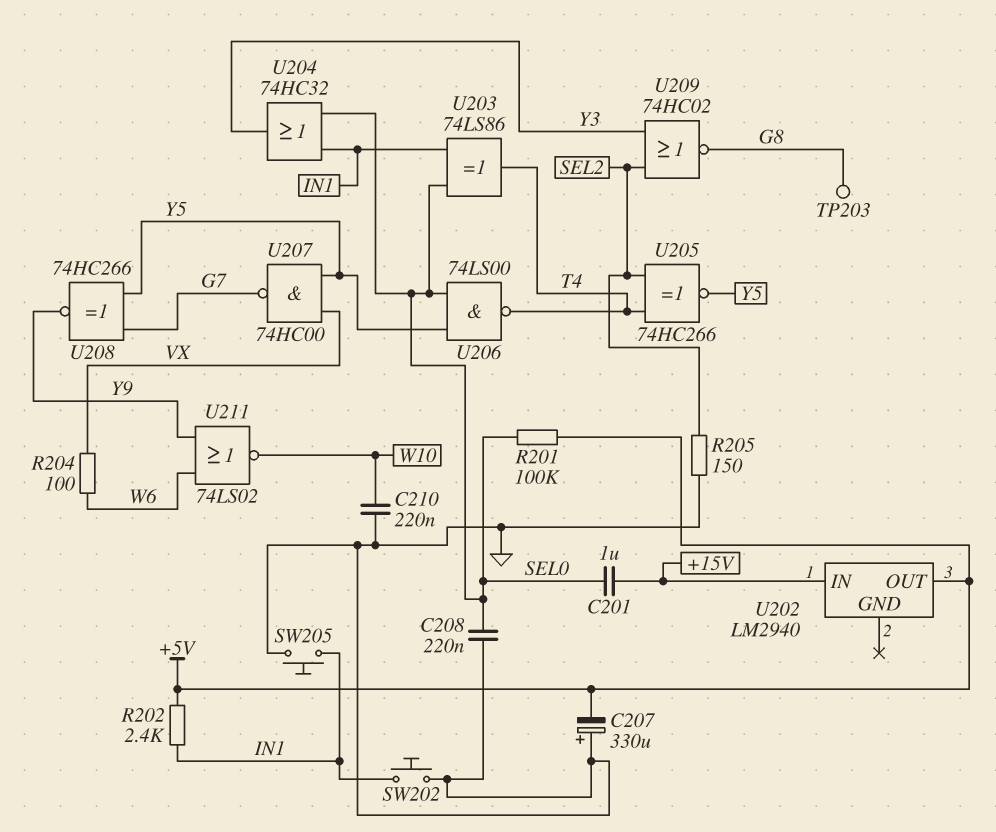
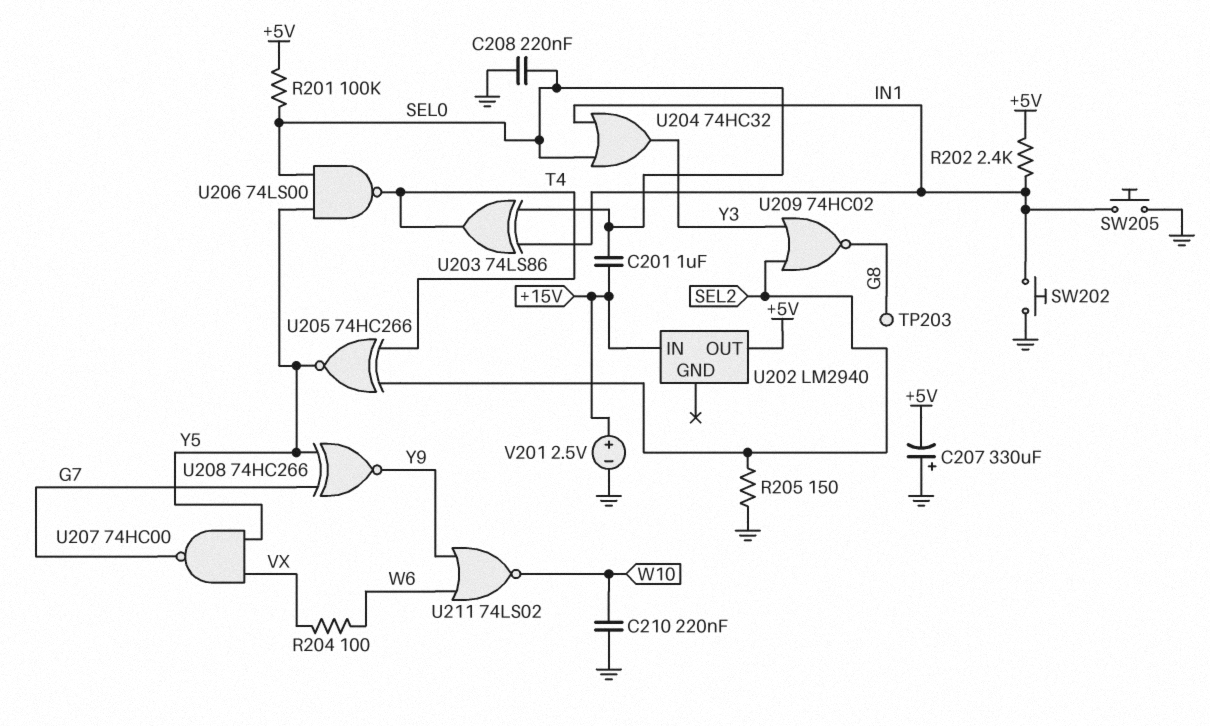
V201: none -> 2.5V (plus +15V, minus GND)

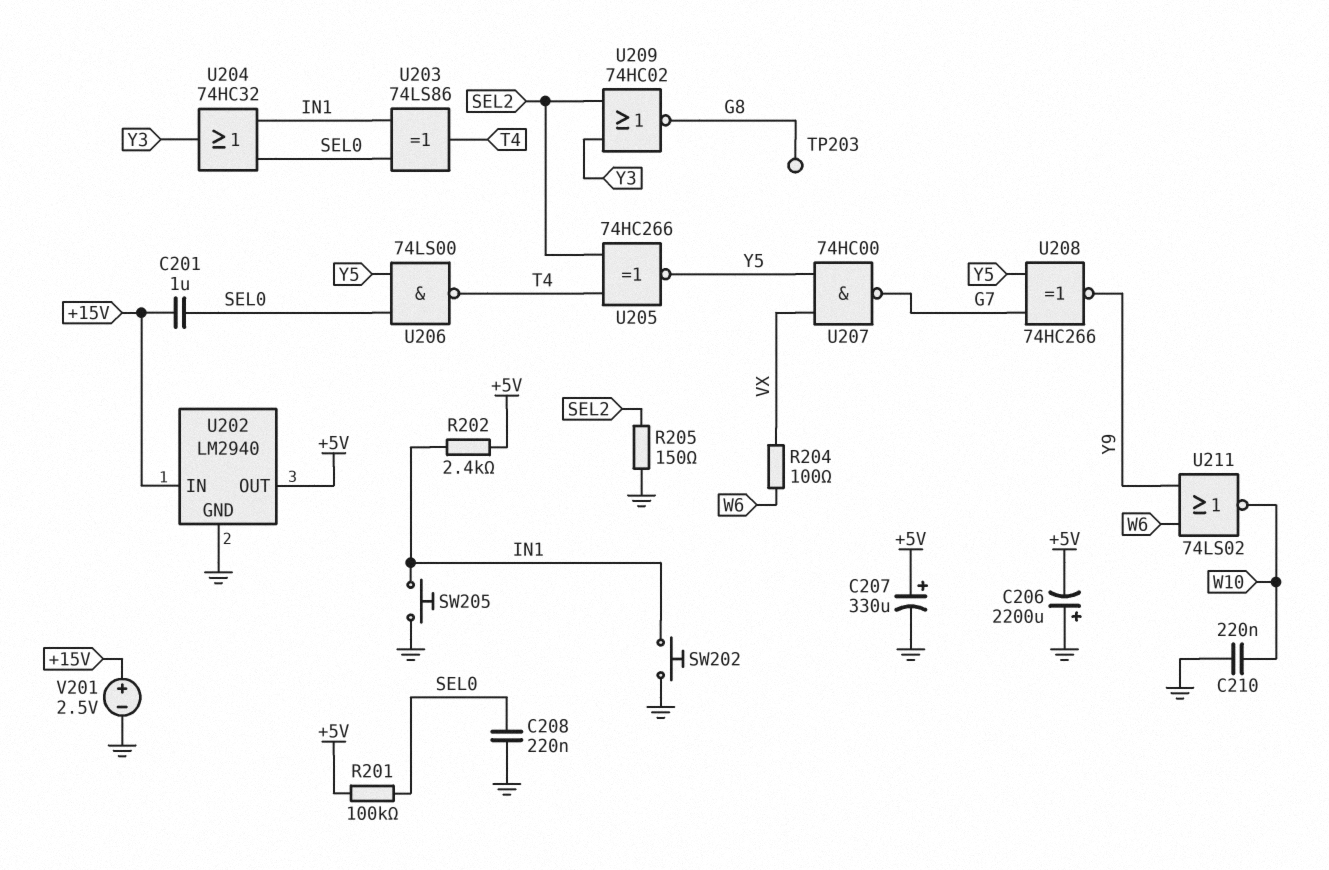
C206: none -> 2200uF (plus GND, minus +5V)
C207: 330uF (plus GND, minus +5V) -> 330uF (plus +5V, minus GND)
U202 pin GND: none -> GND

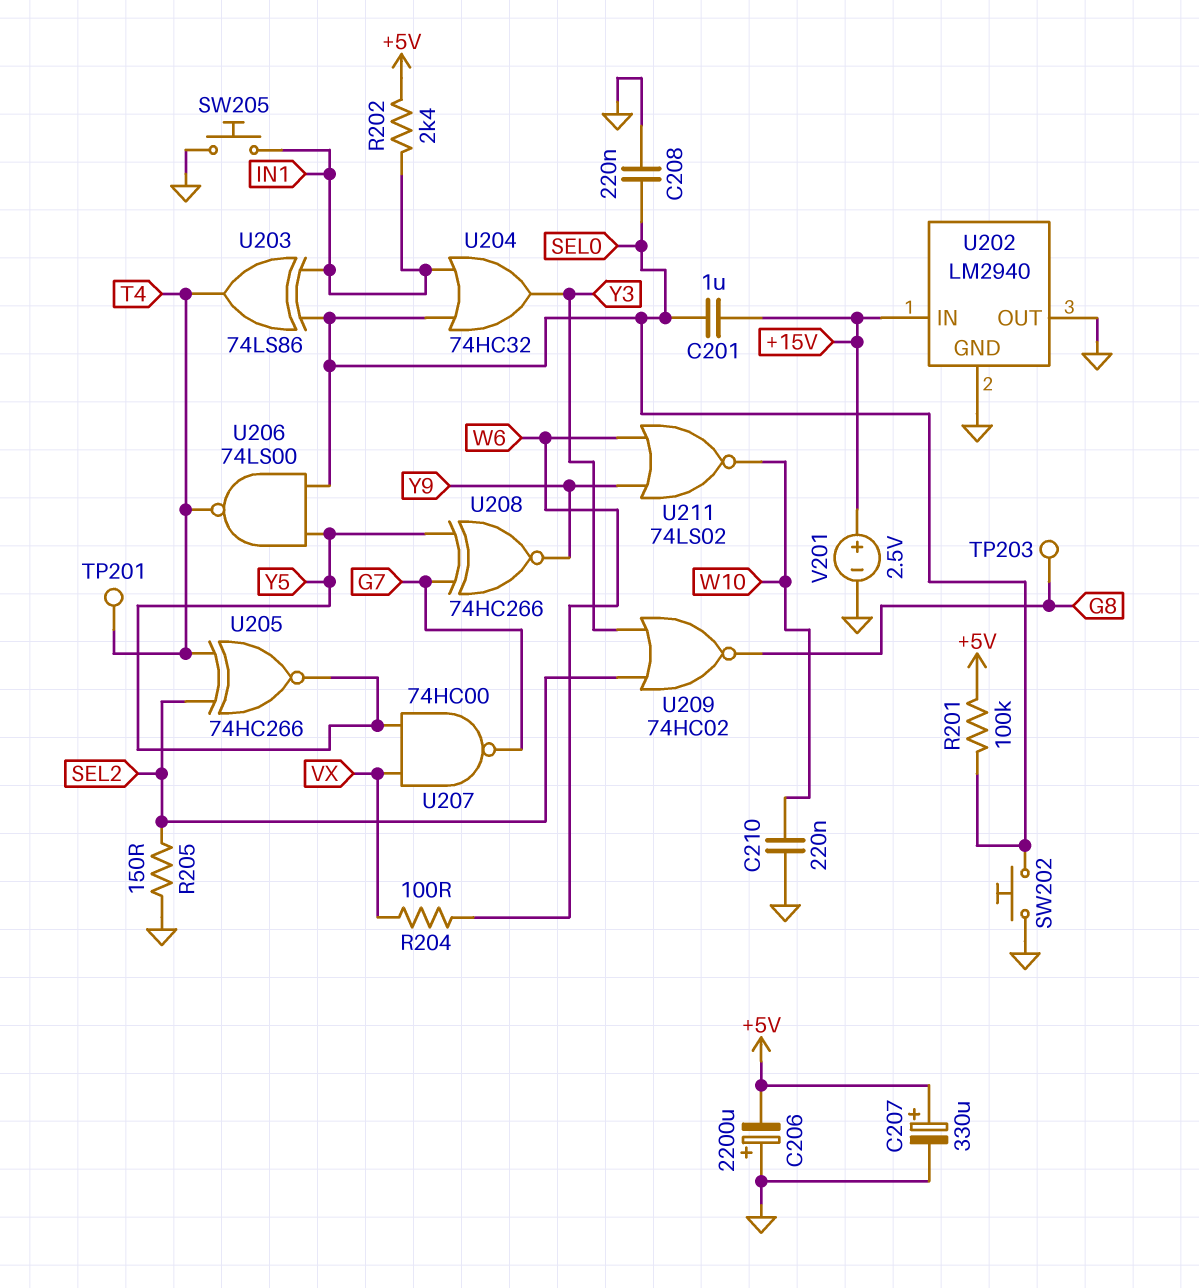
SW202: button (GND, IN1) -> button (GND, SEL0)
TP201: none -> test point (T4)
U202 pin OUT: +5V -> GND

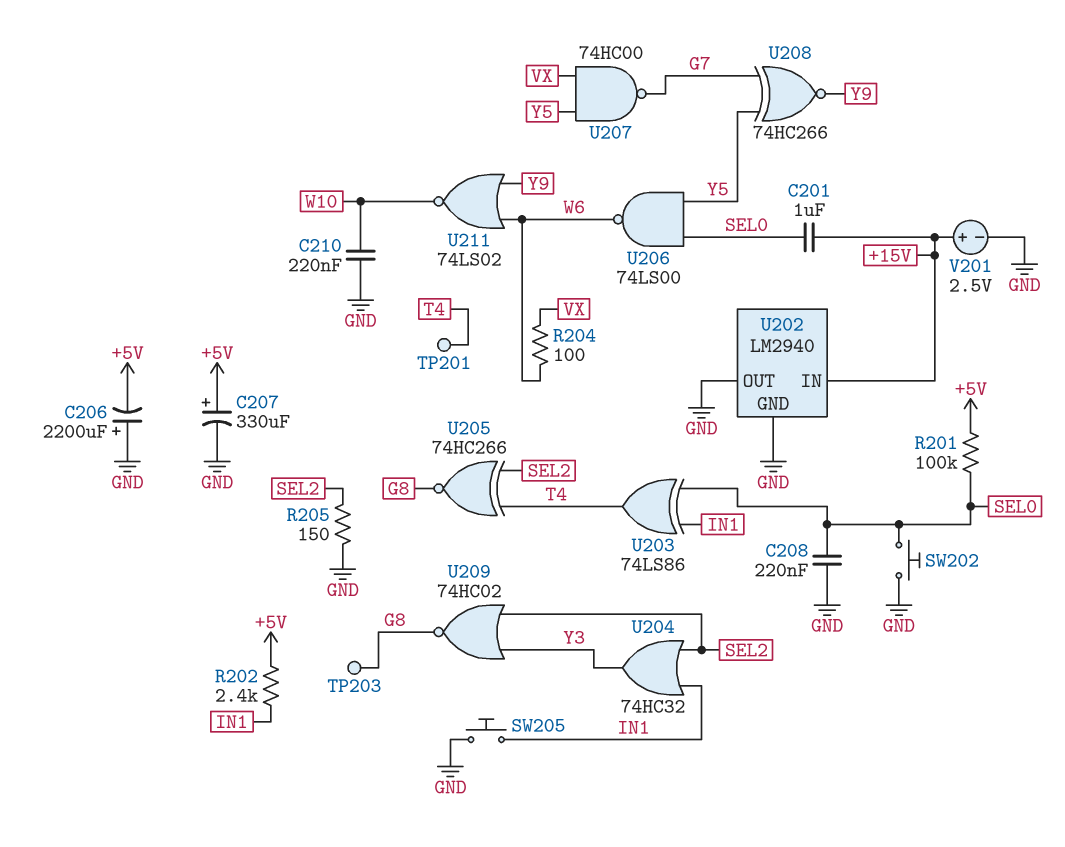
U204: OR 74HC32 (in IN1, in SEL0, out Y3) -> OR 74HC32 (in IN1, in SEL2, out Y3)
U205: XNOR 74HC266 (in SEL2, in T4, out Y5) -> XNOR 74HC266 (in SEL2, in T4, out G8)
U206: NAND 74LS00 (in SEL0, in Y5, out T4) -> NAND 74LS00 (in SEL0, in Y5, out W6)

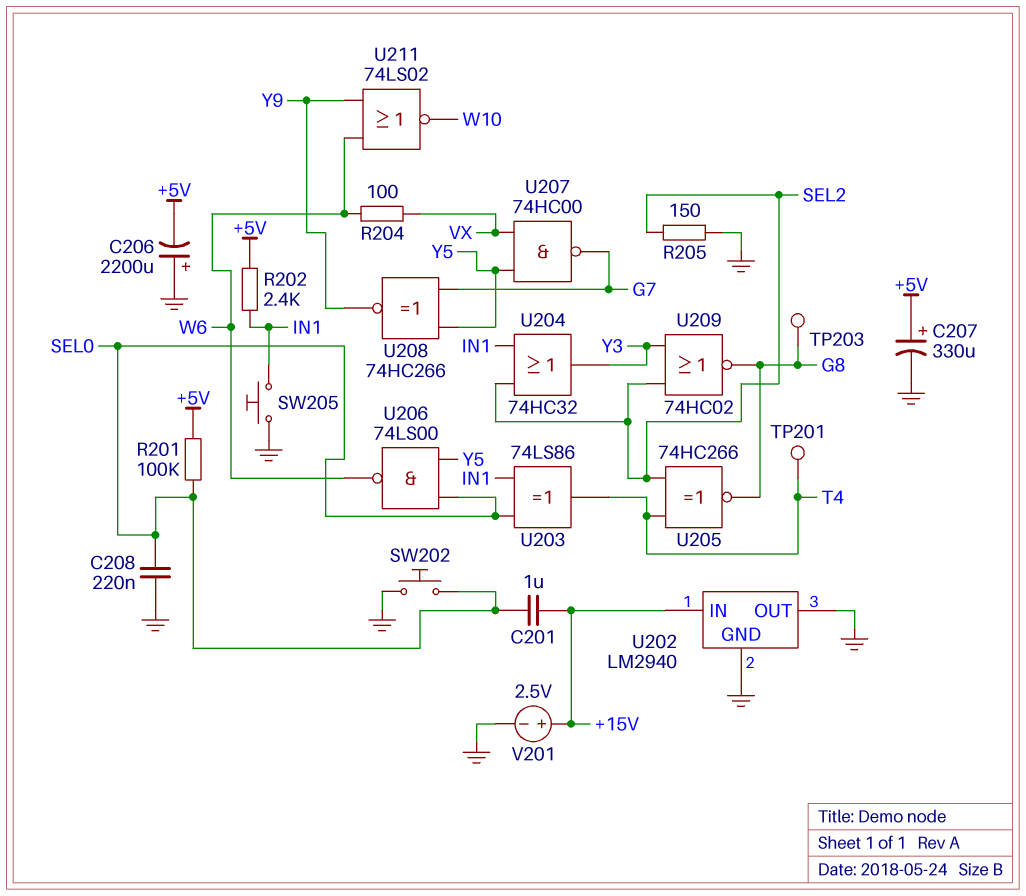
C210: 220nF (GND, W10) -> none

